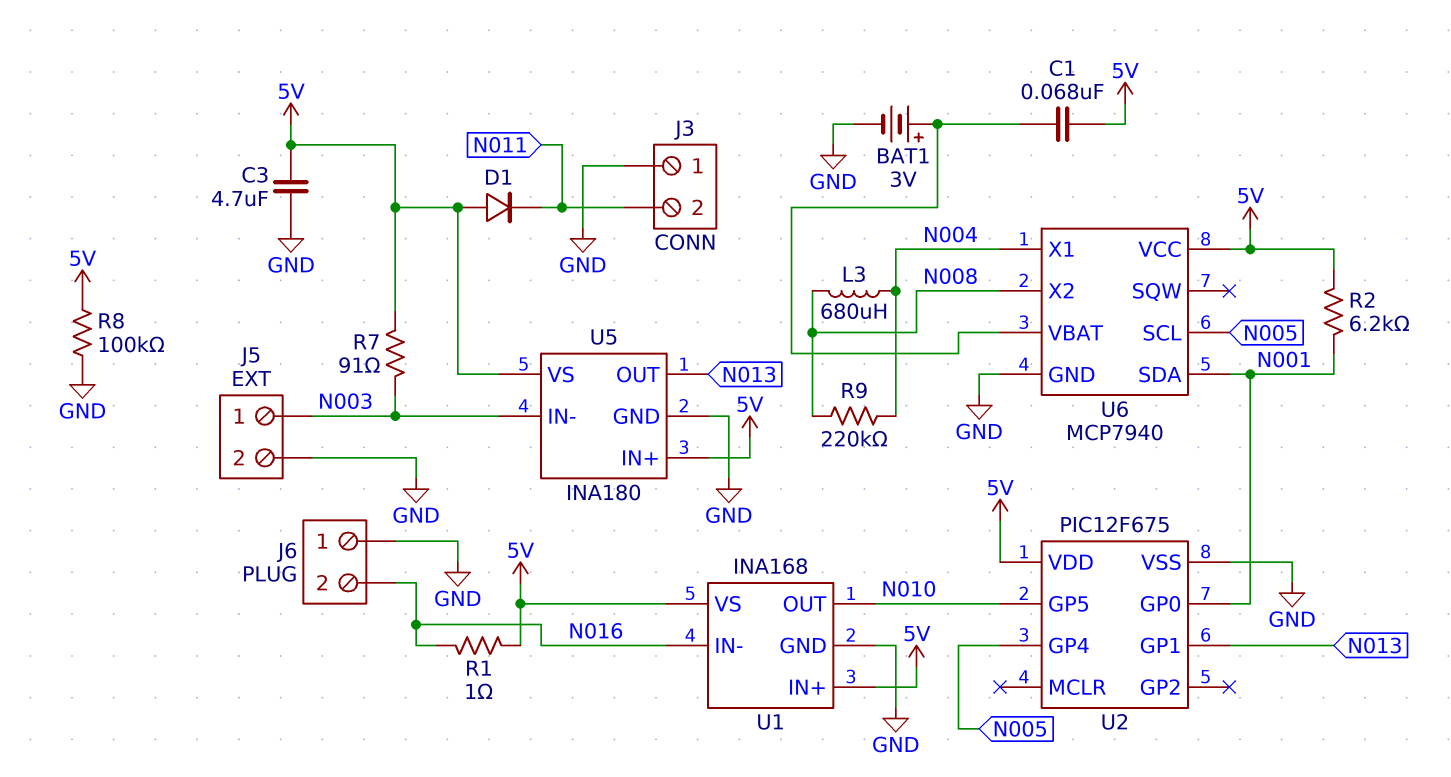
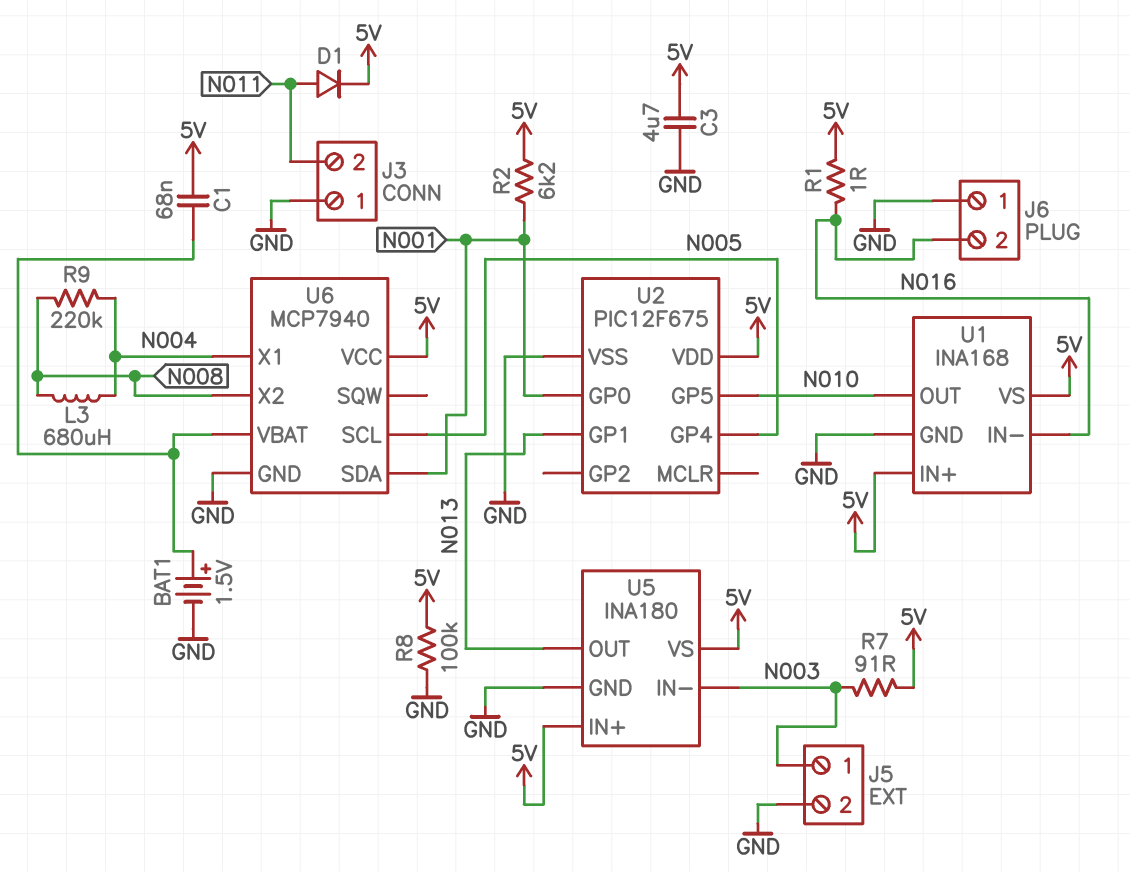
BAT1: 3V (plus U6/VBAT, minus GND) -> 1.5V (plus U6/VBAT, minus GND)
D1: diode (A 5V, K N011) -> diode (A N011, K 5V)

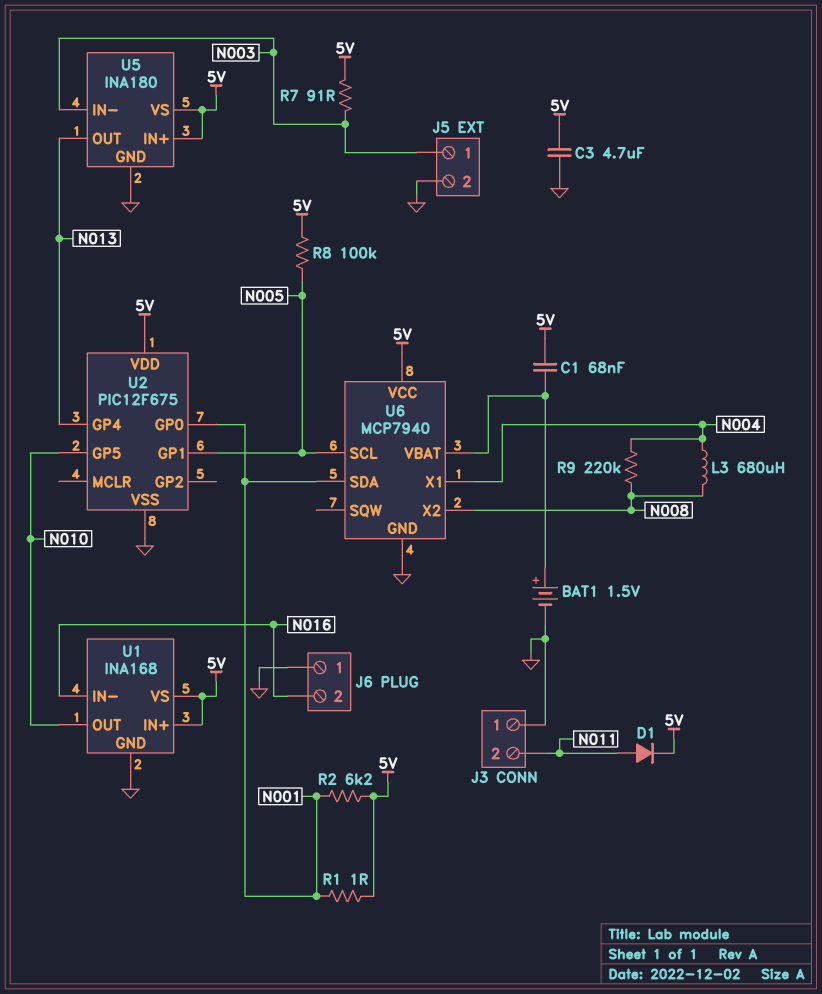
R1: 1 (5V, N016) -> 1 (5V, N001)
R8: 100k (5V, GND) -> 100k (5V, N005)
U2 pin GP1: N013 -> N005
U2 pin GP4: N005 -> N013

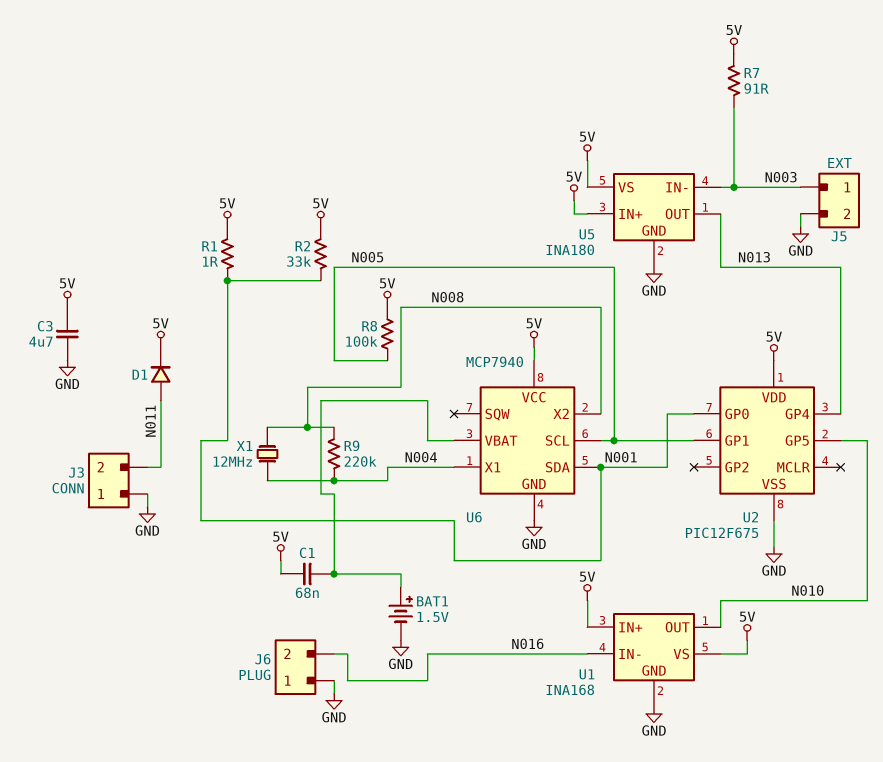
L3: 680uH (N004, N008) -> none
R2: 6.2k (5V, N001) -> 33k (5V, N001)
X1: none -> 12MHz (N004, N008)

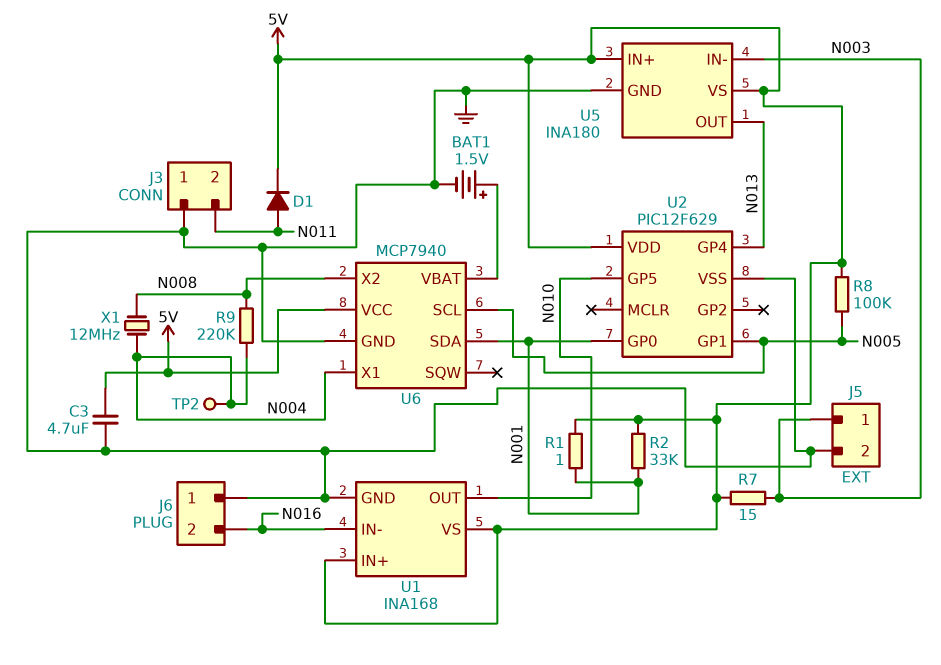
C1: 68nF (5V, U6/VBAT) -> none
R7: 91 (5V, N003) -> 15 (5V, N003)
TP2: none -> test point (N004)
U2: PIC12F675 -> PIC12F629

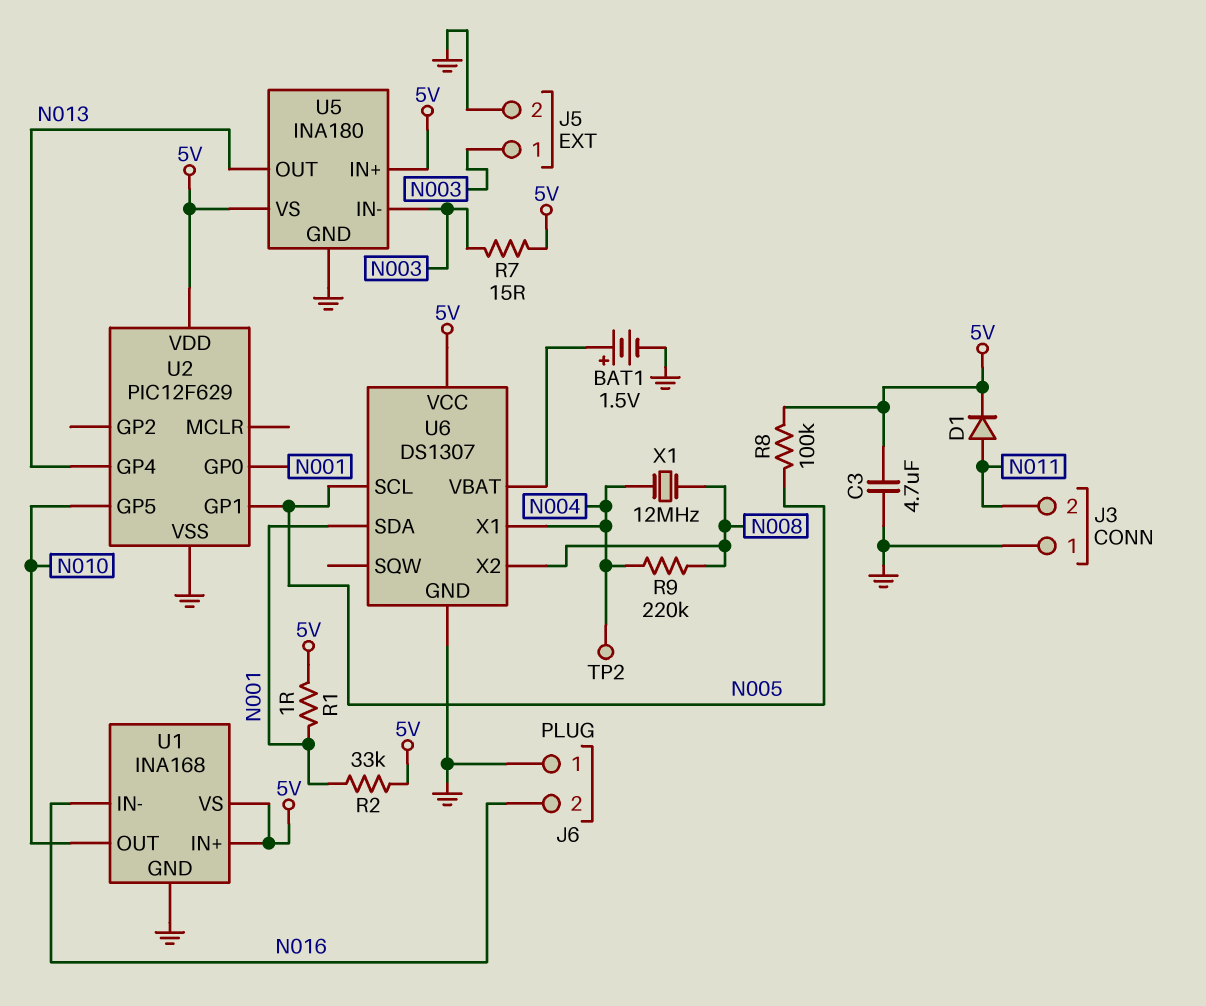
U6: MCP7940 -> DS1307

